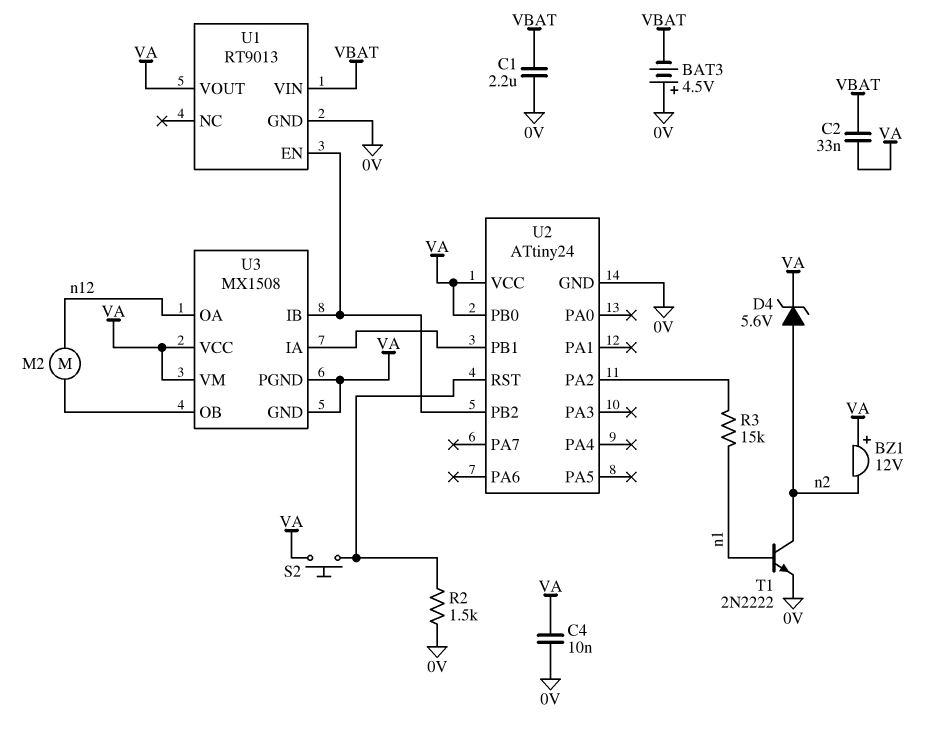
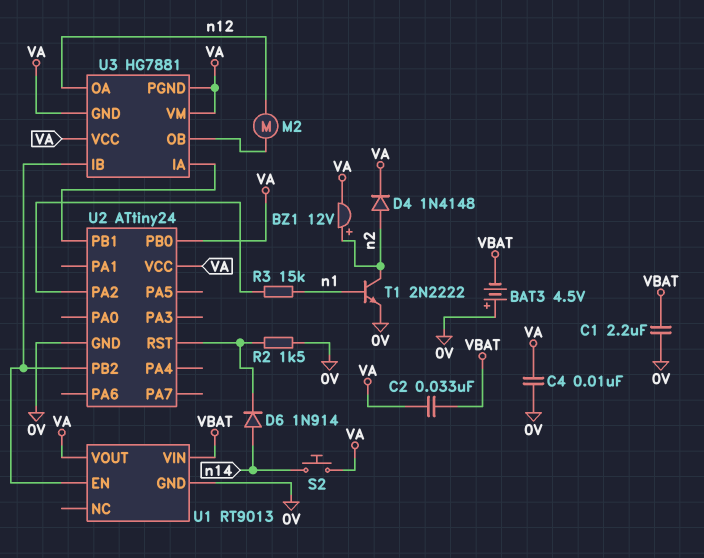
BZ1: buzzer 12V (plus VA, minus n2) -> buzzer 12V (plus n2, minus VA)
D4: zener 5.6V (A n2, K VA) -> diode 1N4148 (A n2, K VA)
D6: none -> diode 1N914 (A n14, K U2/RST)
S2: button (U2/RST, VA) -> button (VA, n14)
U3: MX1508 -> HG7881

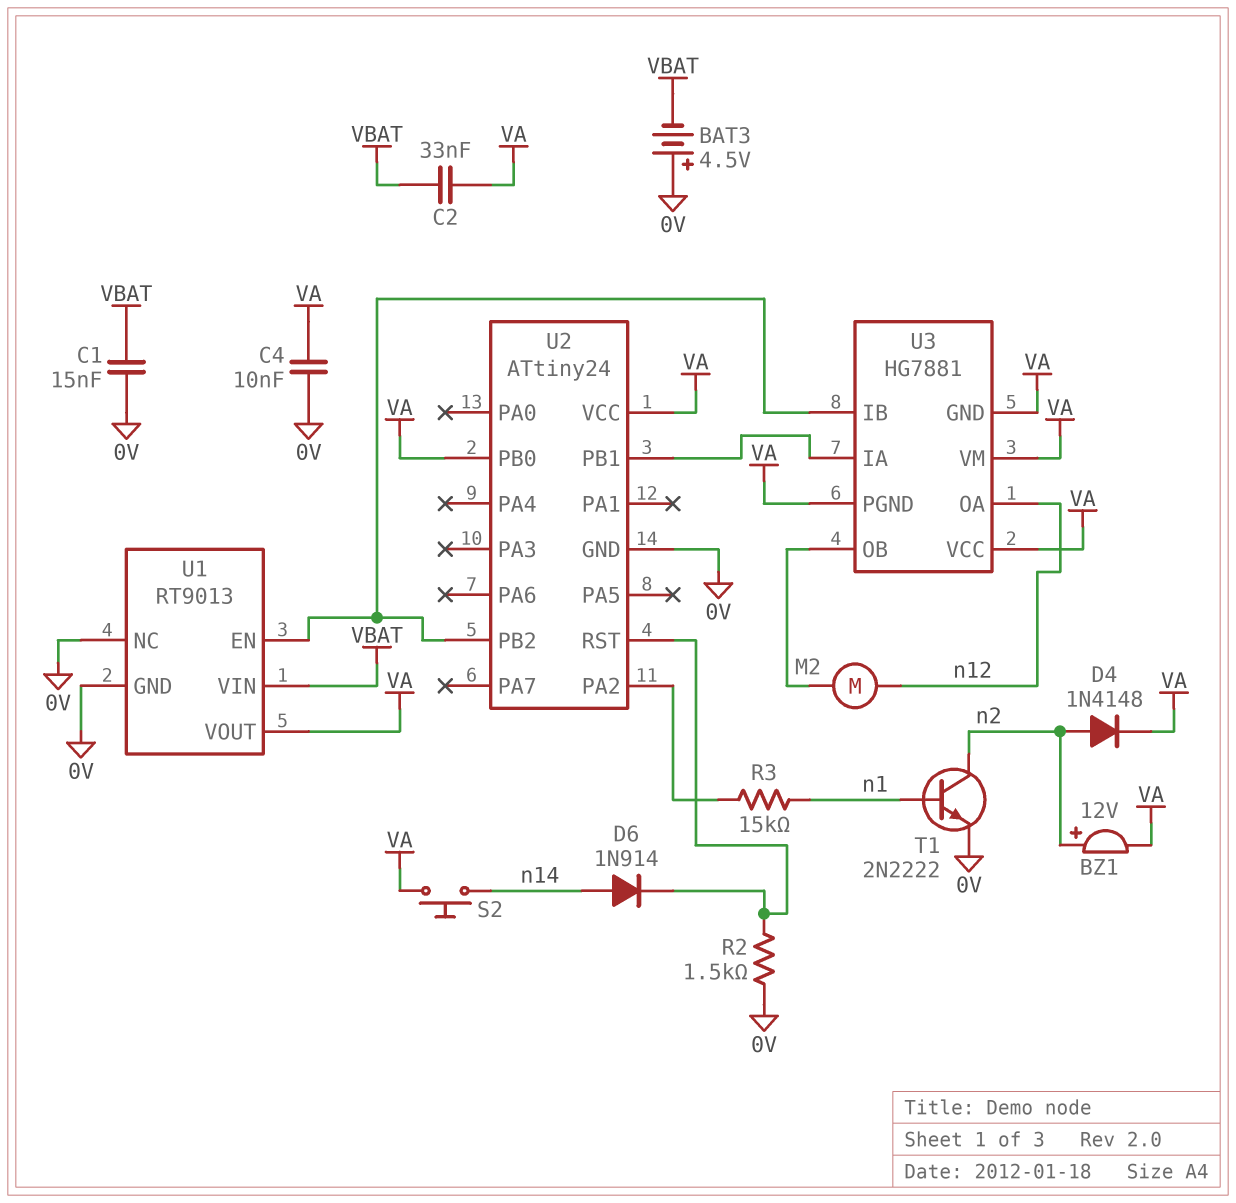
C1: 2.2uF (0V, VBAT) -> 15nF (0V, VBAT)
U1 pin NC: none -> 0V

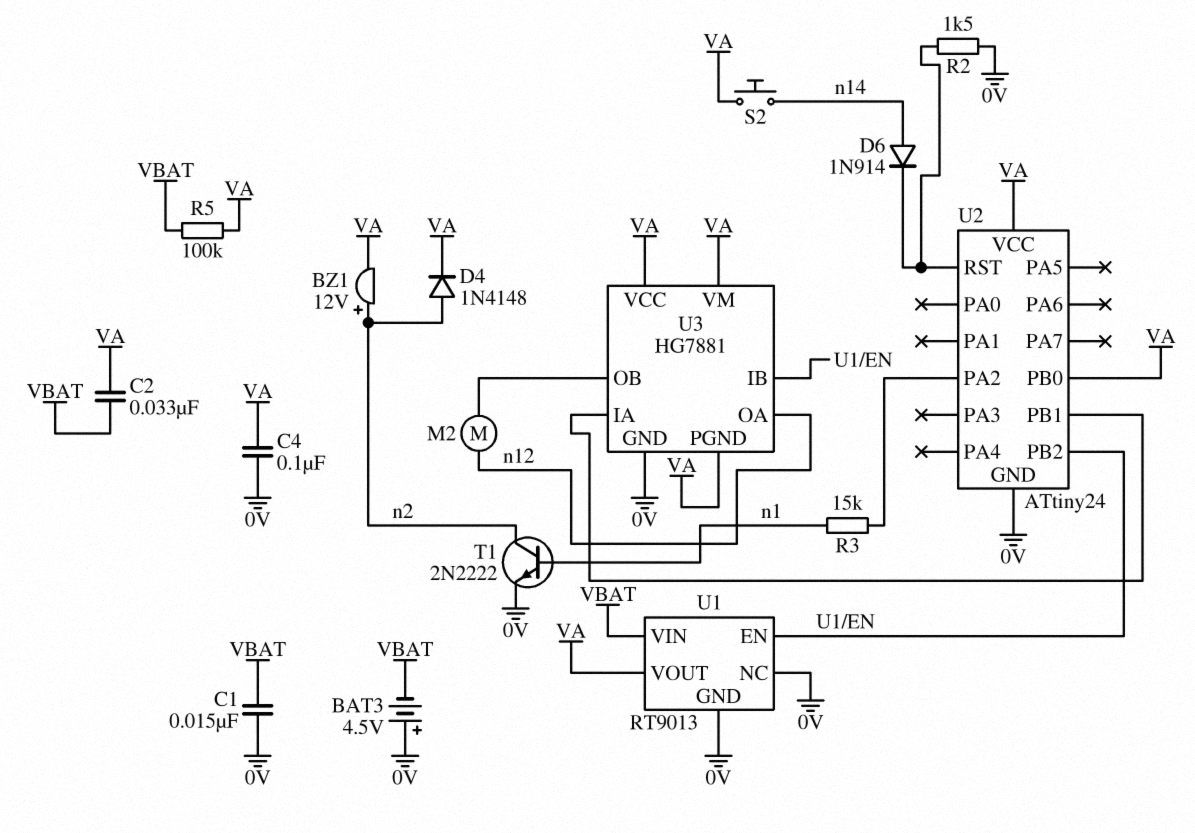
C4: 10nF (0V, VA) -> 100nF (0V, VA)
R5: none -> 100k (VA, VBAT)
U3 pin GND: VA -> 0V

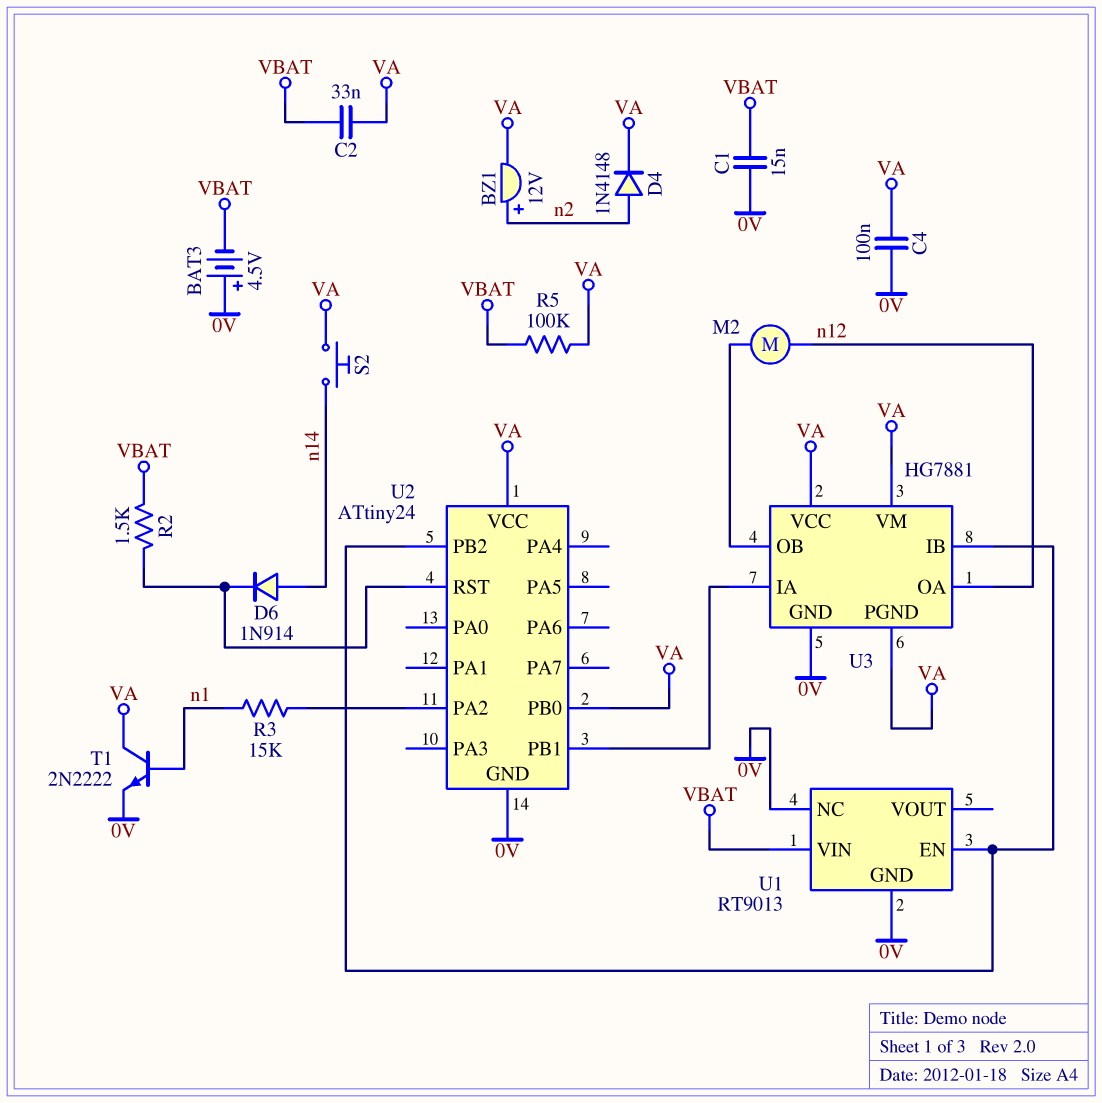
R2: 1.5k (0V, U2/RST) -> 1.5k (U2/RST, VBAT)
T1: NPN 2N2222 (B n1, C n2, E 0V) -> NPN 2N2222 (B n1, C VA, E 0V)
U1 pin VOUT: VA -> none

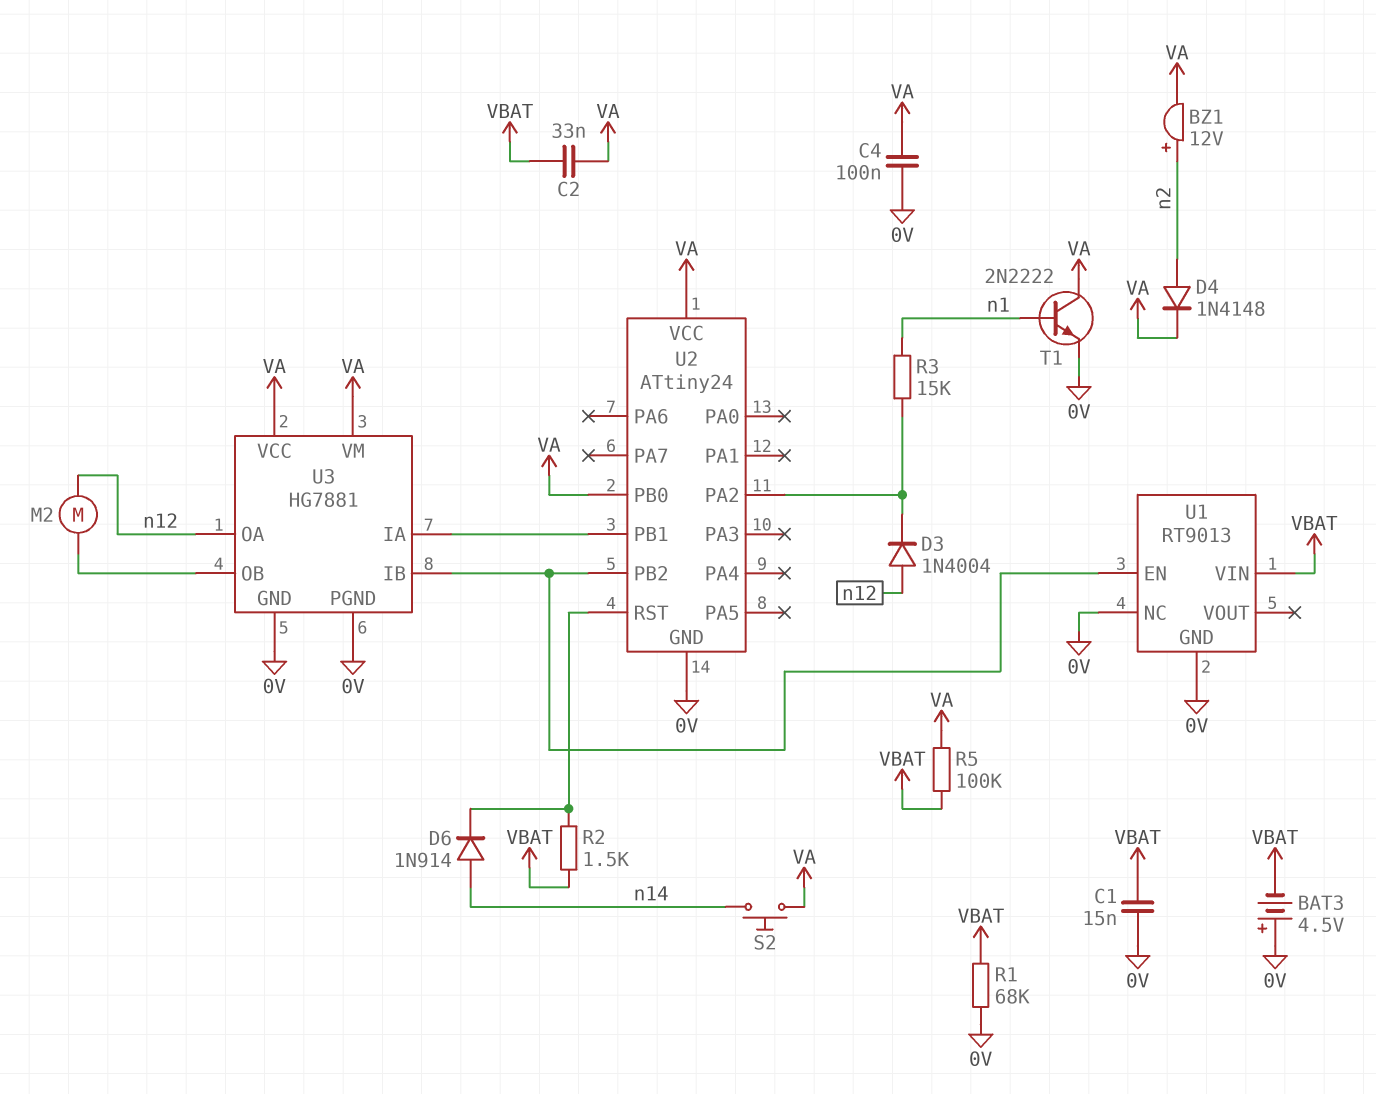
D3: none -> diode 1N4004 (A n12, K U2/PA2)
R1: none -> 68k (0V, VBAT)
U3 pin PGND: VA -> 0V

